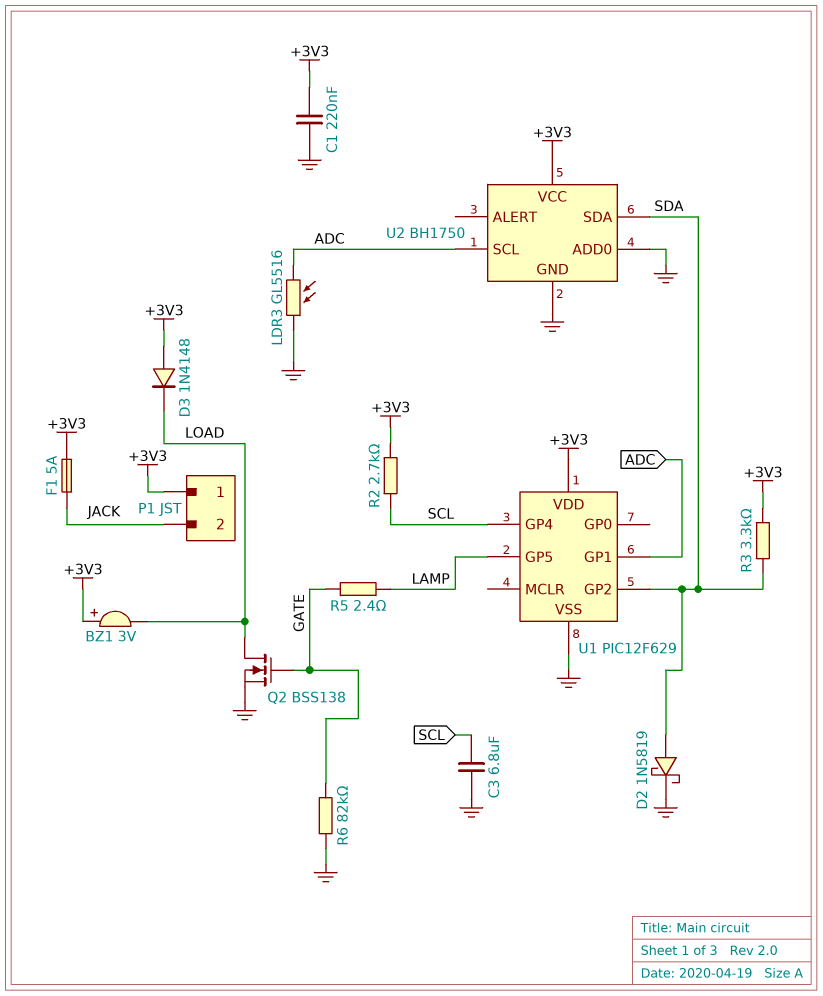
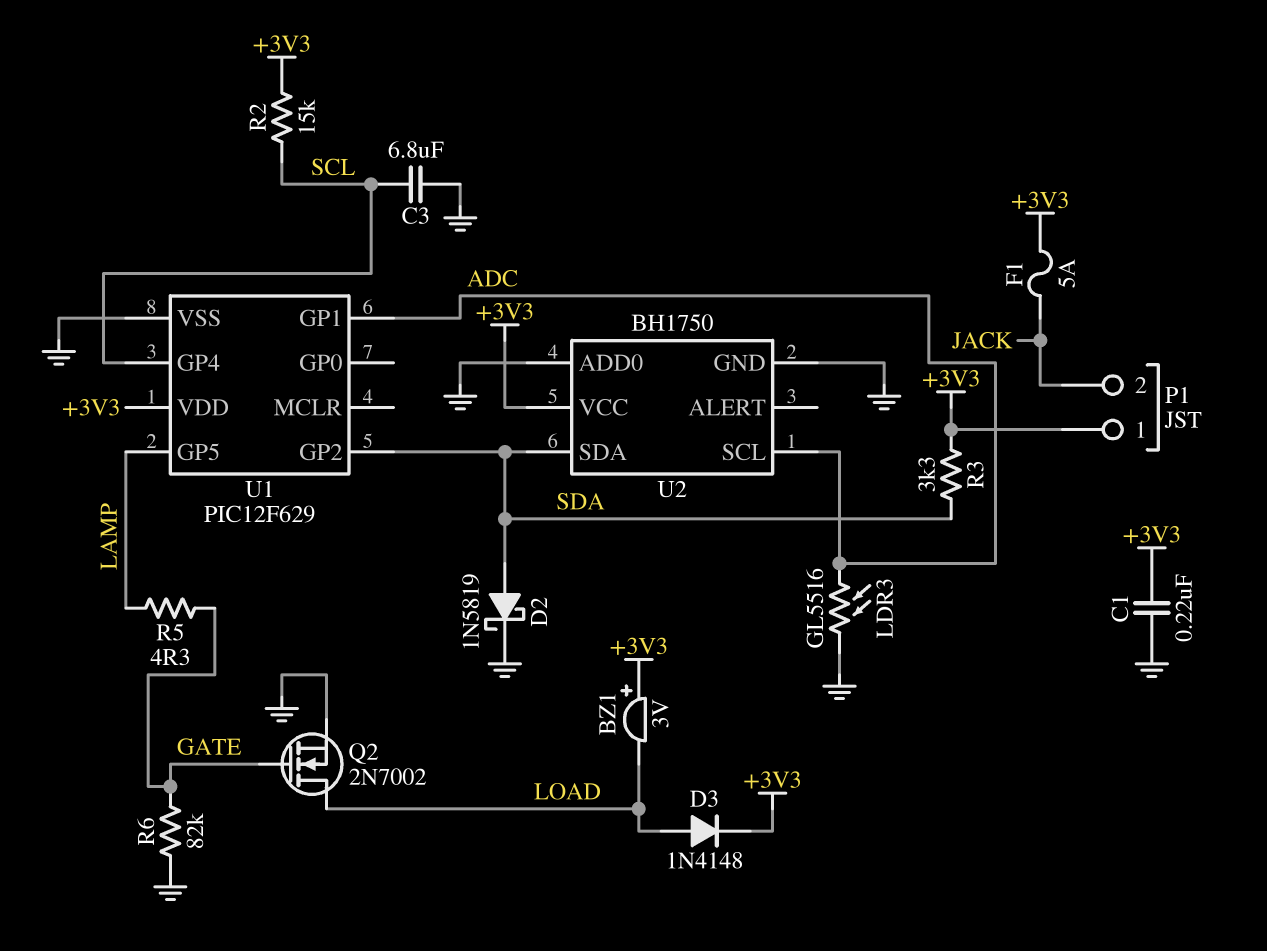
D3: diode 1N4148 (A +3V3, K LOAD) -> diode 1N4148 (A LOAD, K +3V3)
Q2: NMOS BSS138 (G GATE, D LOAD, S GND) -> NMOS 2N7002 (G GATE, D LOAD, S GND)
R2: 2.7k (+3V3, SCL) -> 15k (+3V3, SCL)
R5: 2.4 (GATE, LAMP) -> 4.3 (GATE, LAMP)

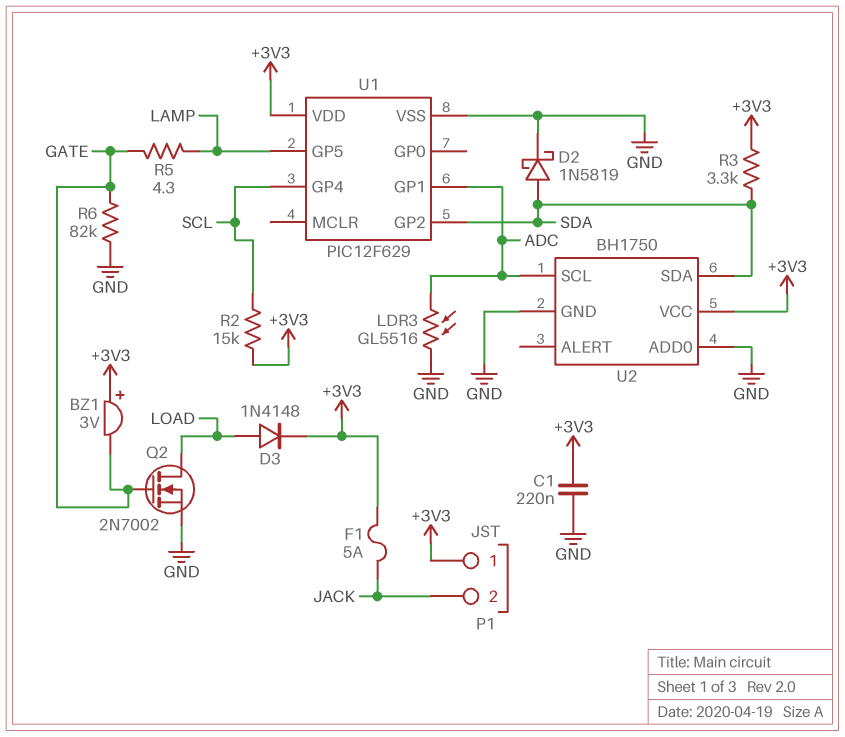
BZ1: buzzer 3V (plus +3V3, minus LOAD) -> buzzer 3V (plus +3V3, minus GATE)
C3: 6.8uF (GND, SCL) -> none

